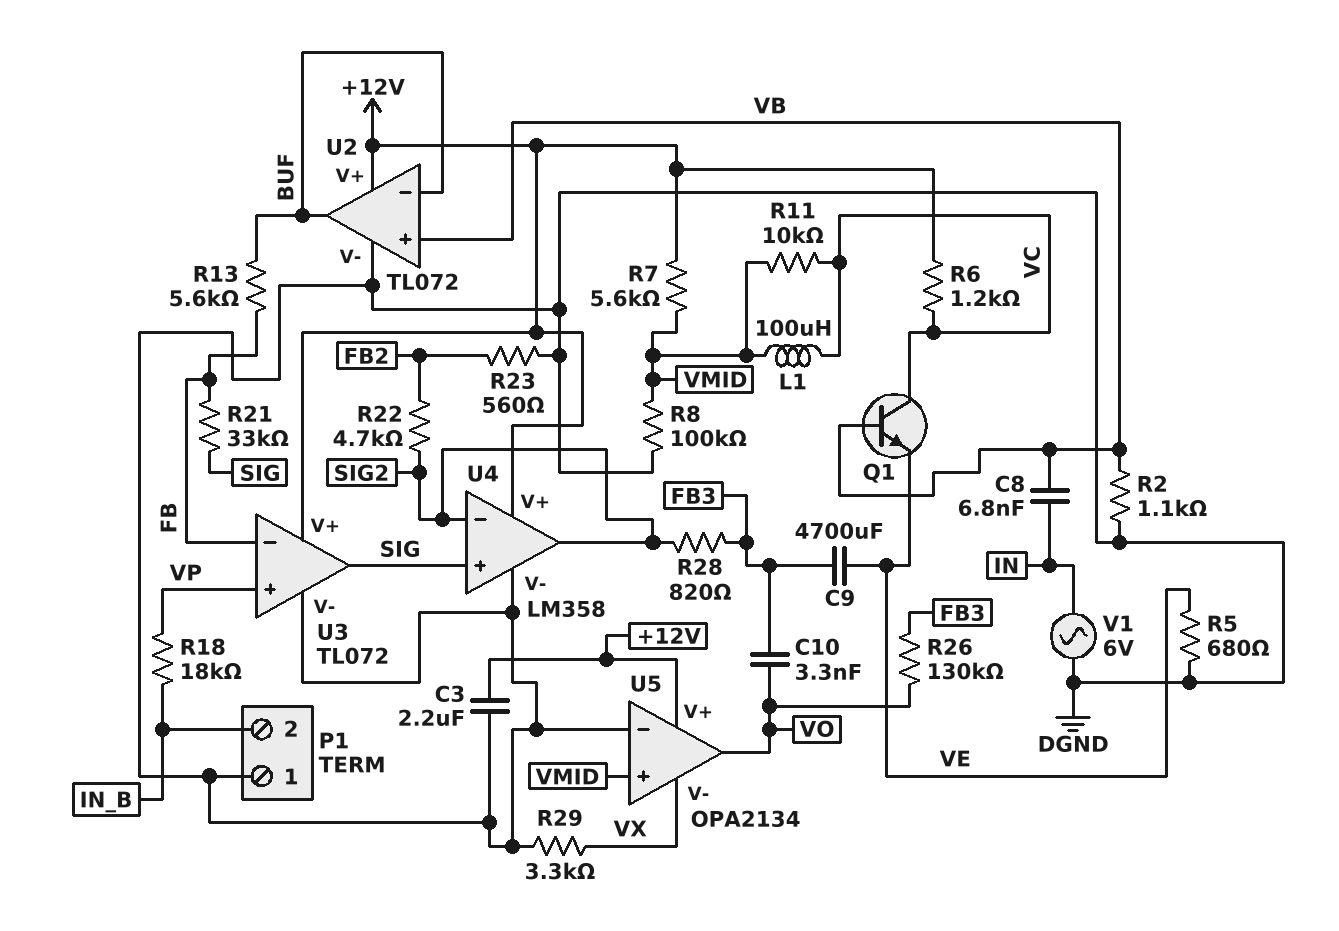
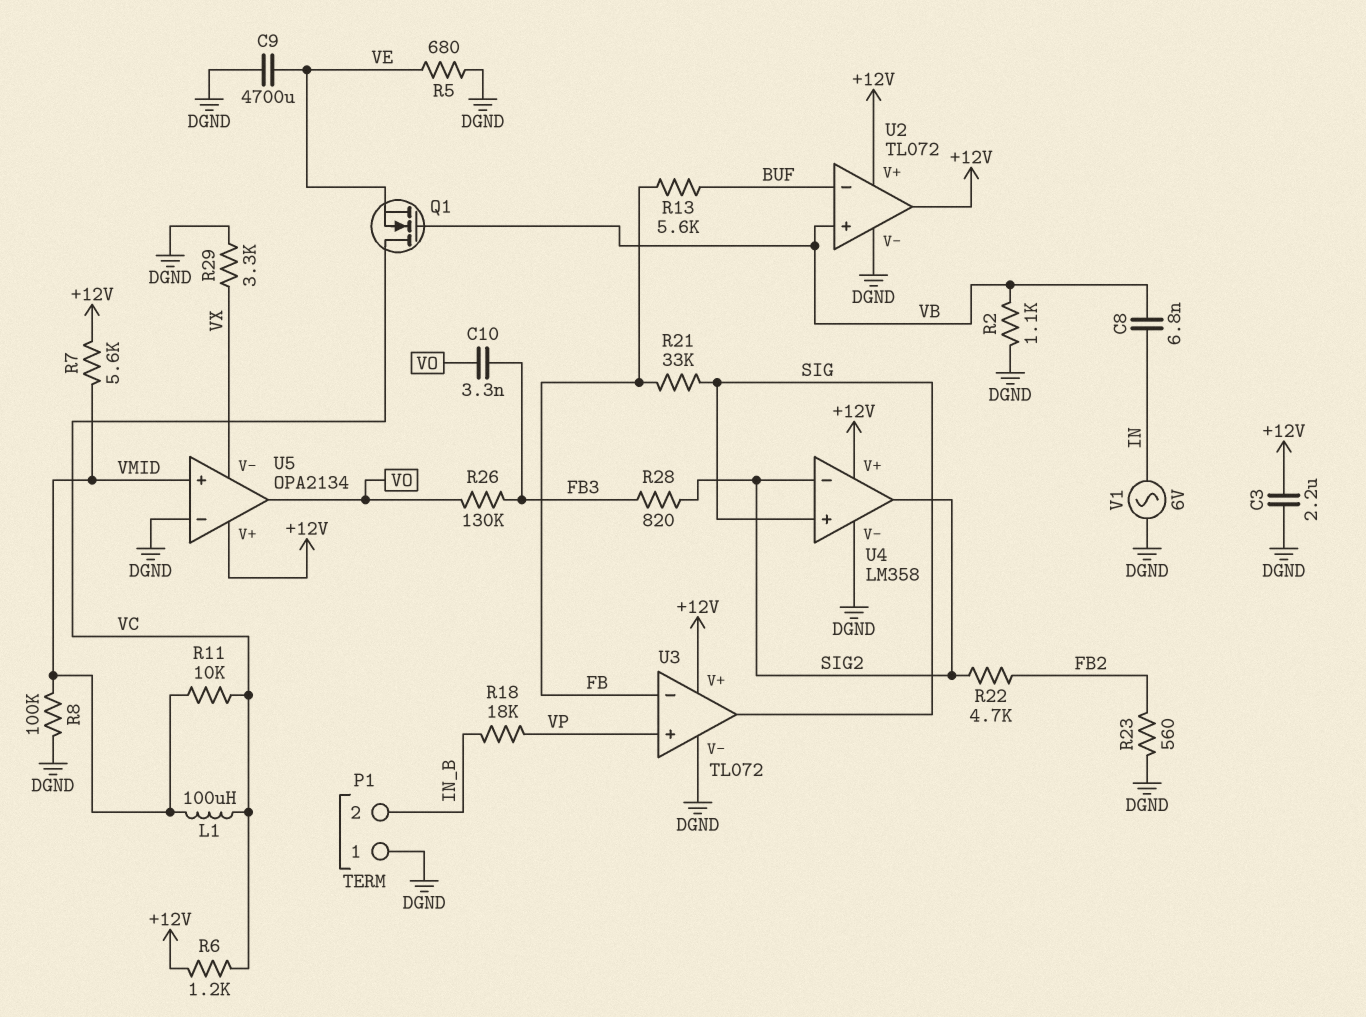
C9: 4700uF (FB3, VE) -> 4700uF (DGND, VE)
Q1: NPN (B VB, C VC, E VE) -> NMOS (G VB, D VC, S VE)
U2 pin out: BUF -> +12V

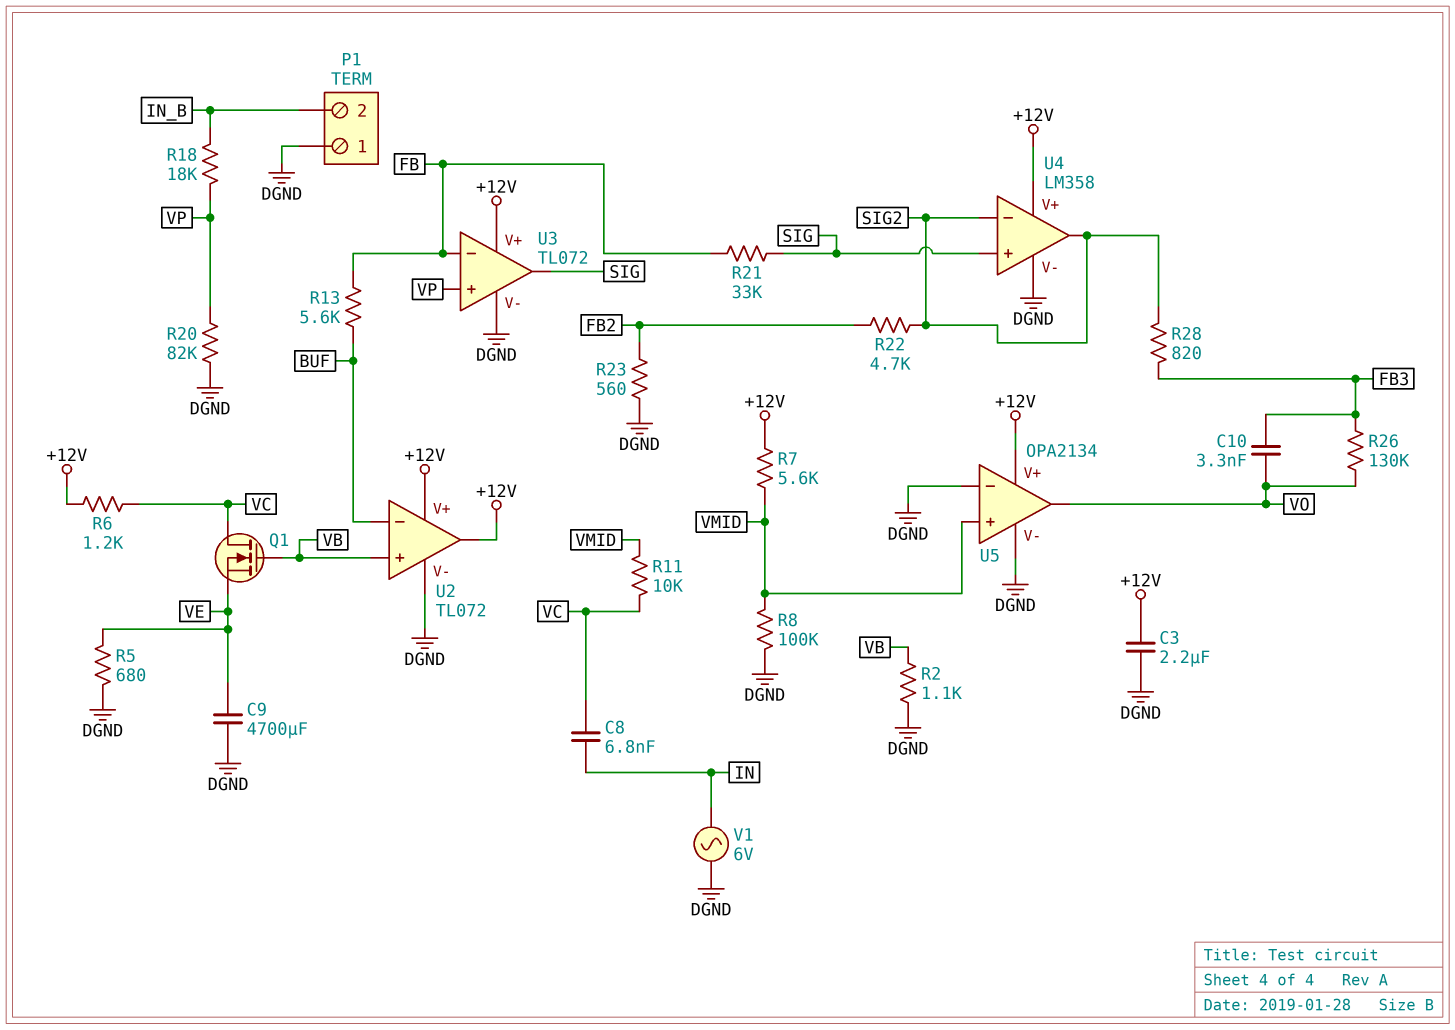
C8: 6.8nF (IN, VB) -> 6.8nF (IN, VC)
L1: 100uH (VC, VMID) -> none
R20: none -> 82k (DGND, VP)
R29: 3.3k (DGND, VX) -> none
U5 pin V-: VX -> DGND

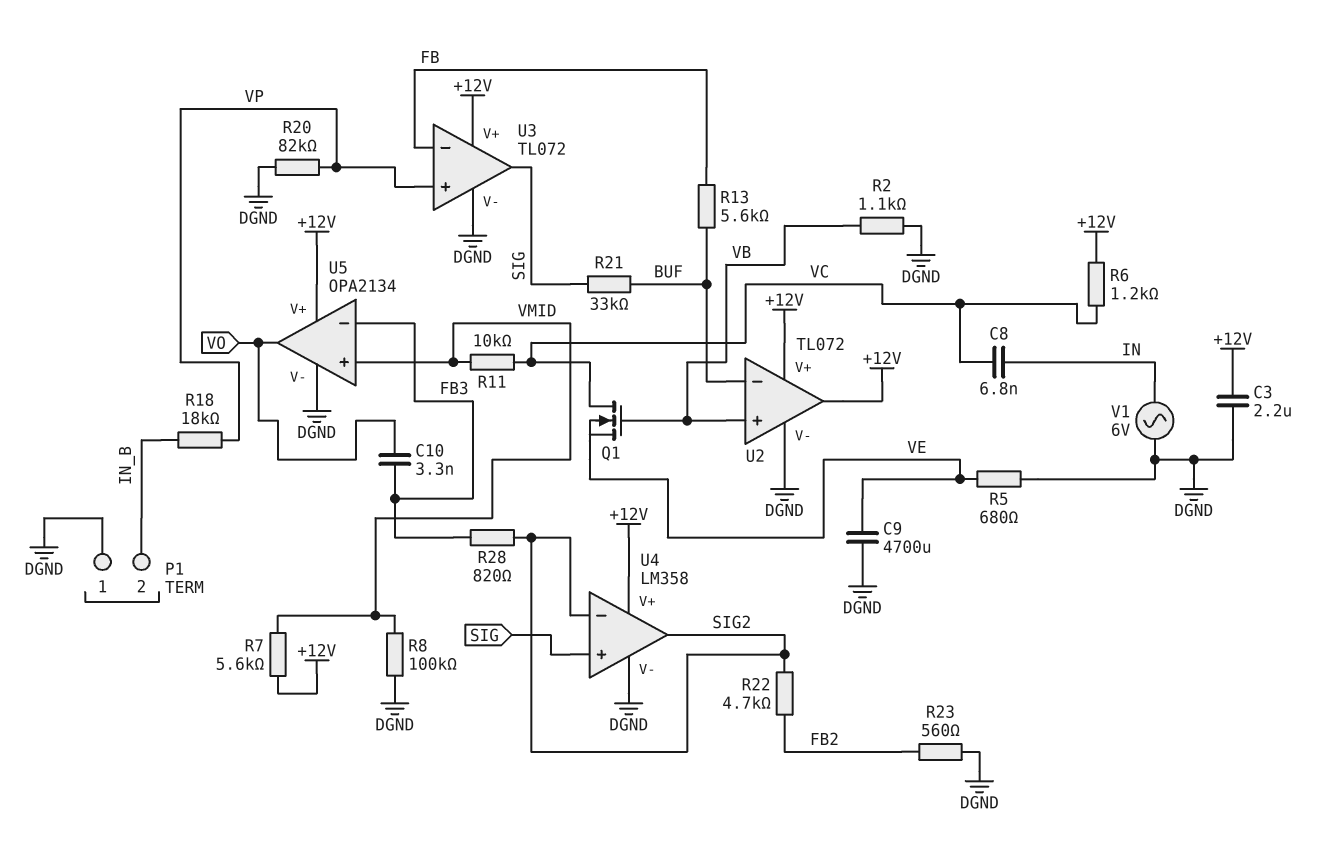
R21: 33k (FB, SIG) -> 33k (BUF, SIG)
R26: 130k (FB3, VO) -> none
U5 pin in-: DGND -> FB3

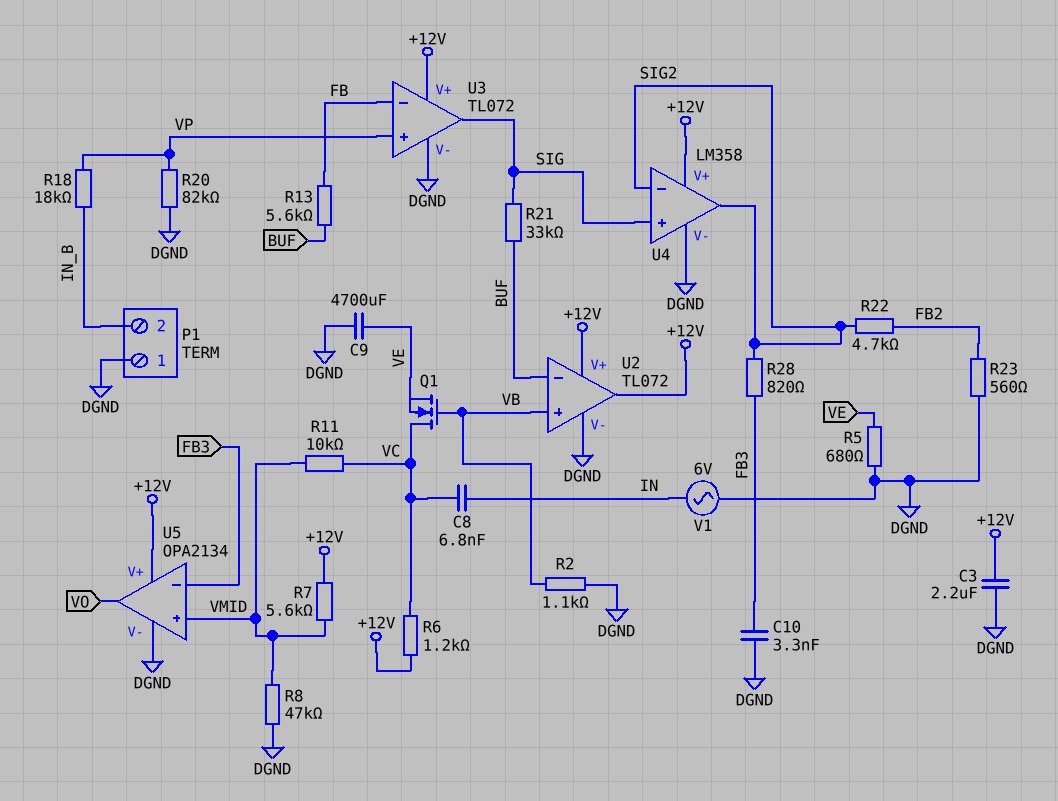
C10: 3.3nF (FB3, VO) -> 3.3nF (DGND, FB3)
R8: 100k (DGND, VMID) -> 47k (DGND, VMID)

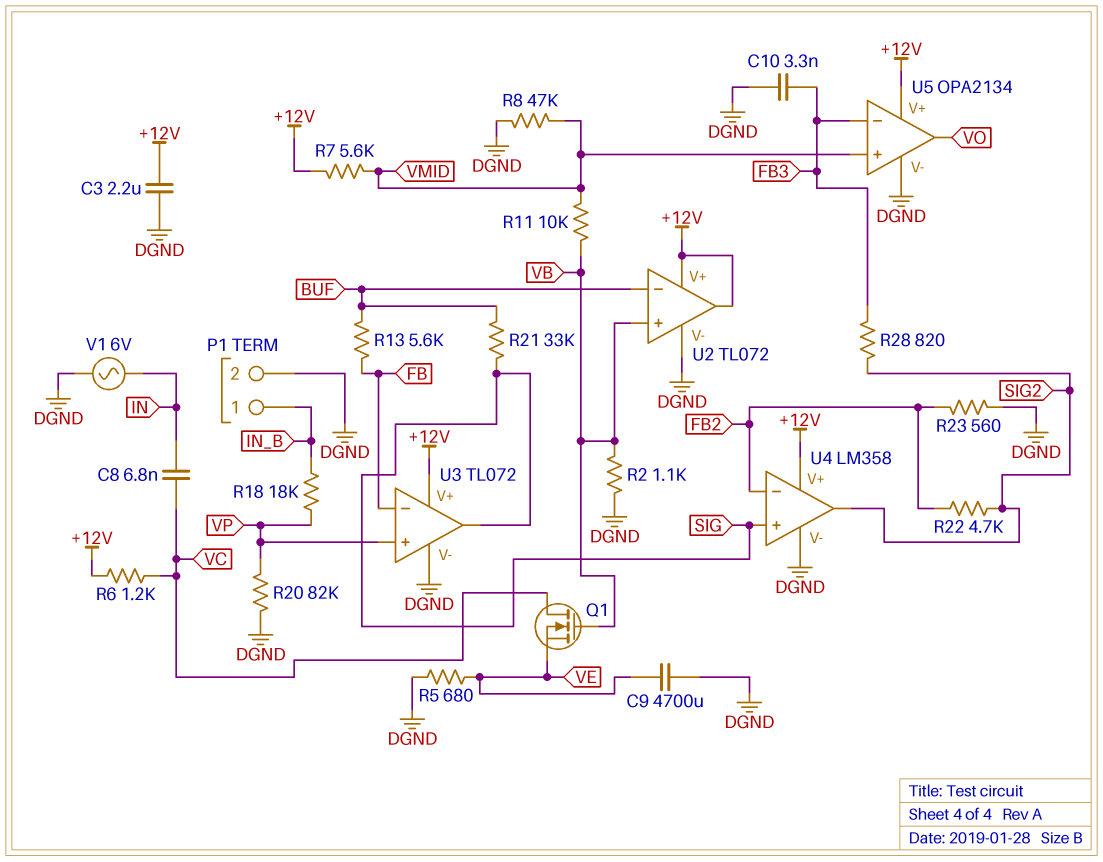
P1 pin 1: DGND -> IN_B
P1 pin 2: IN_B -> DGND
R11: 10k (VC, VMID) -> 10k (VB, VMID)
U4 pin in-: SIG2 -> FB2

